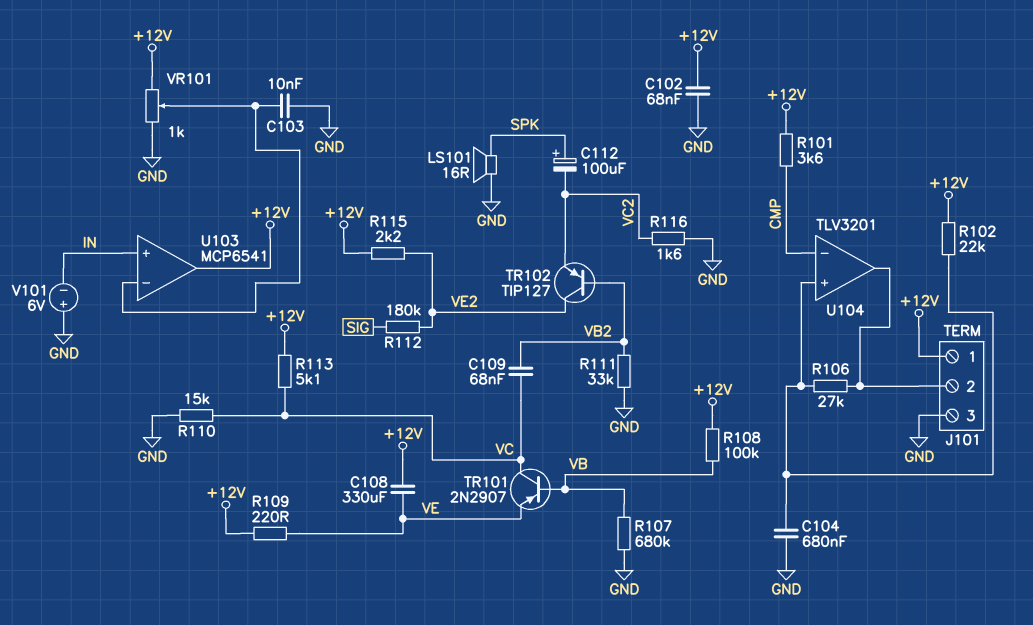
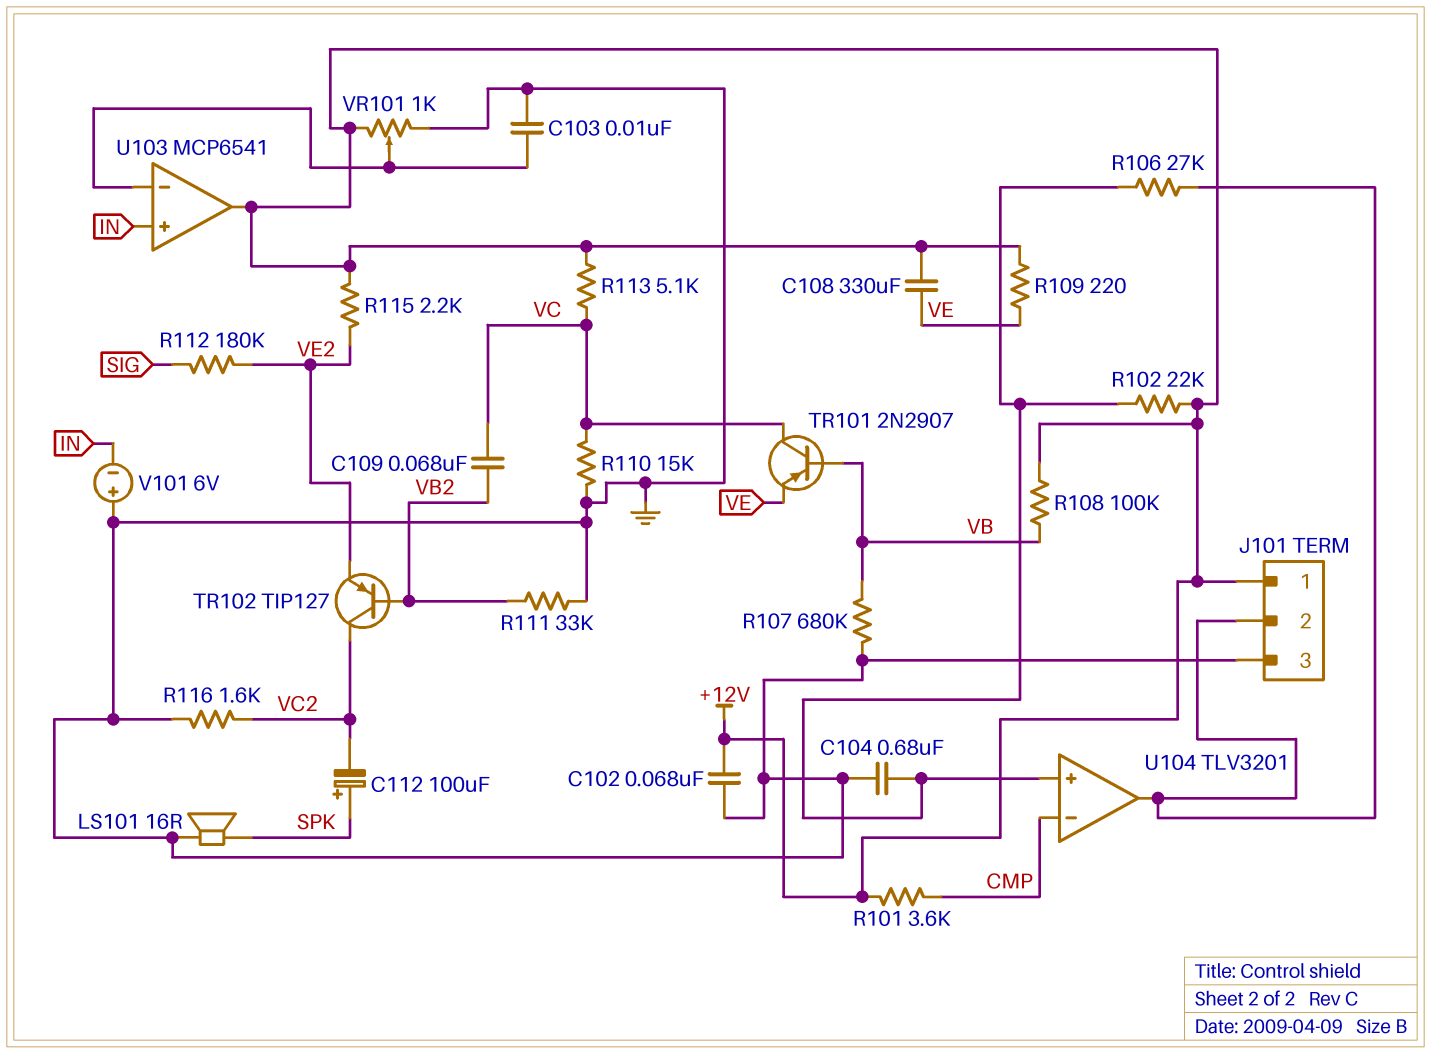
TR102: PNP TIP127 (B VB2, C VE2, E VC2) -> PNP TIP127 (B VB2, C VC2, E VE2)

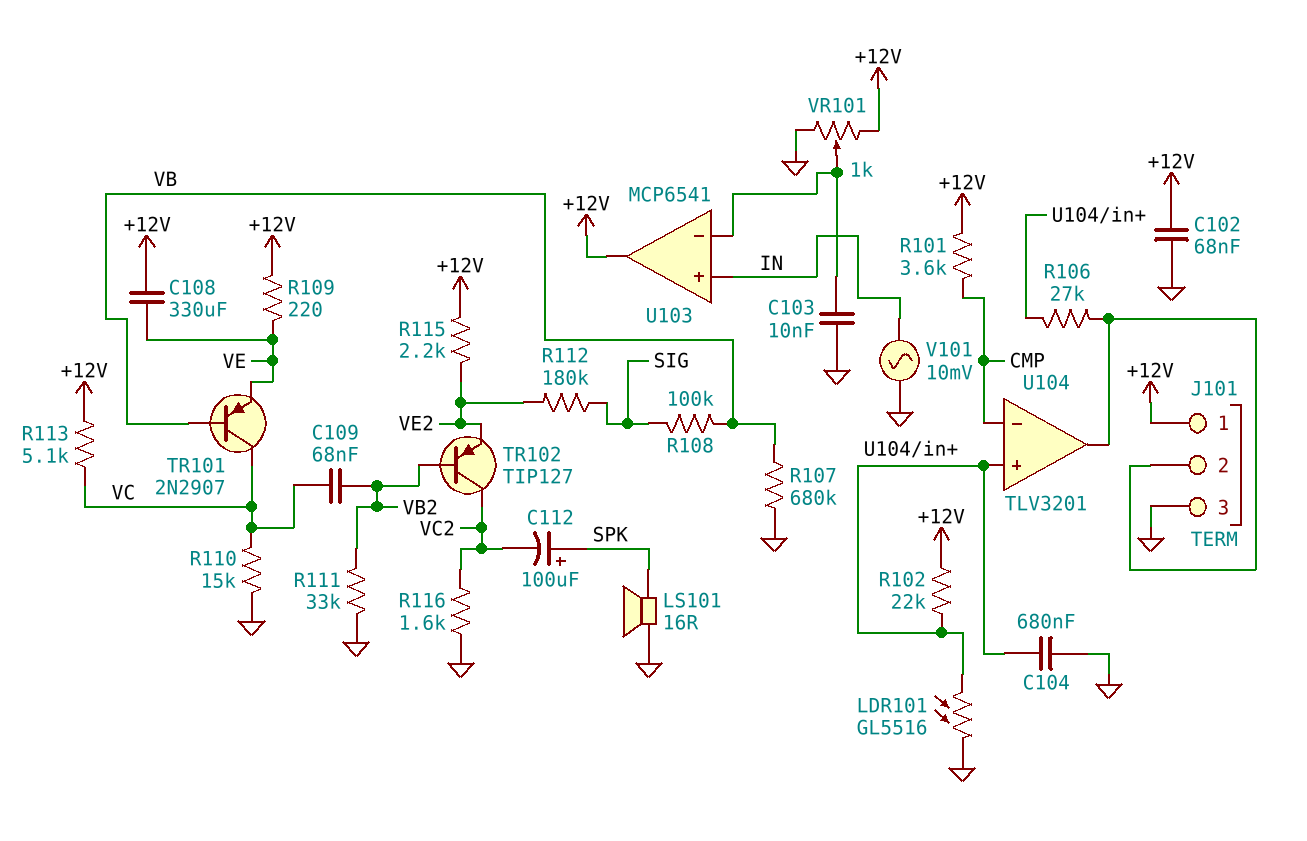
LDR101: none -> GL5516 (GND, U104/in+)
R108: 100k (+12V, VB) -> 100k (SIG, VB)
V101: 6V (plus GND, minus IN) -> AC 10mV (GND, IN)

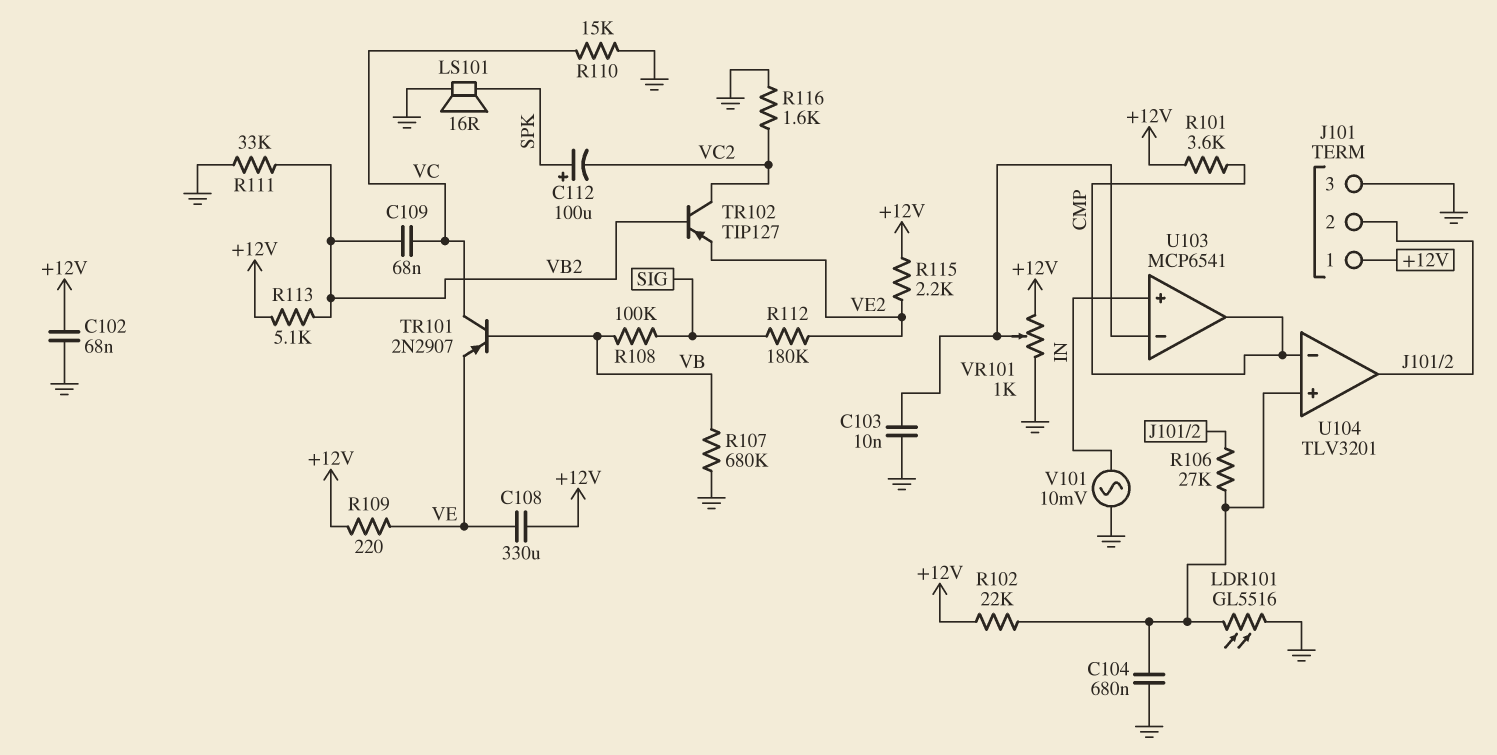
R113: 5.1k (+12V, VC) -> 5.1k (+12V, VB2)
U103 pin out: +12V -> CMP

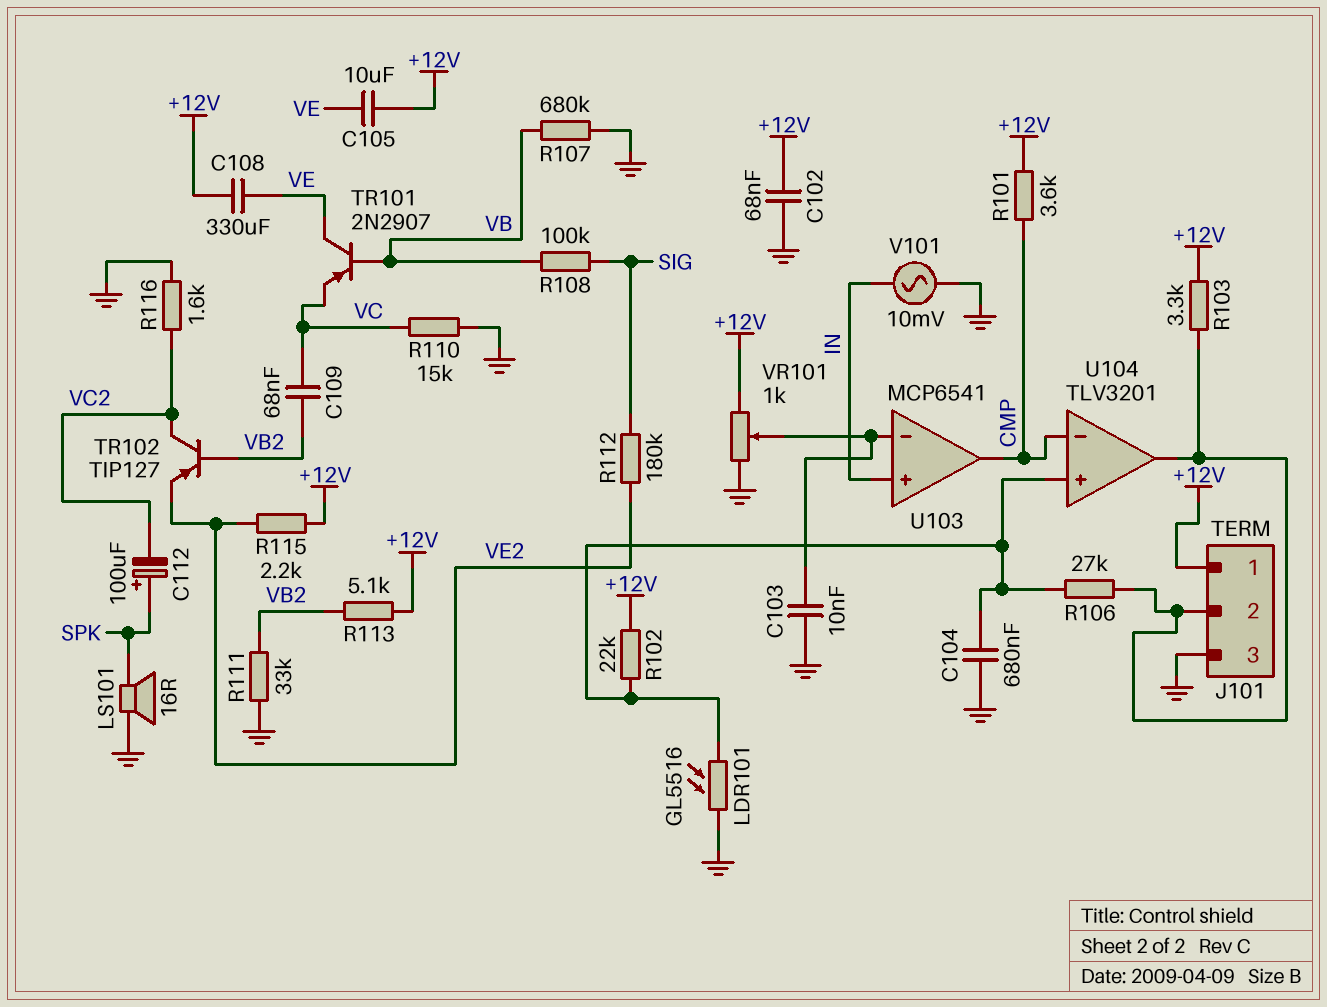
C105: none -> 10uF (+12V, VE)
R103: none -> 3.3k (+12V, J101/2)
R109: 220 (+12V, VE) -> none
TR101: PNP 2N2907 (B VB, C VC, E VE) -> PNP 2N2907 (B VB, C VE, E VC)

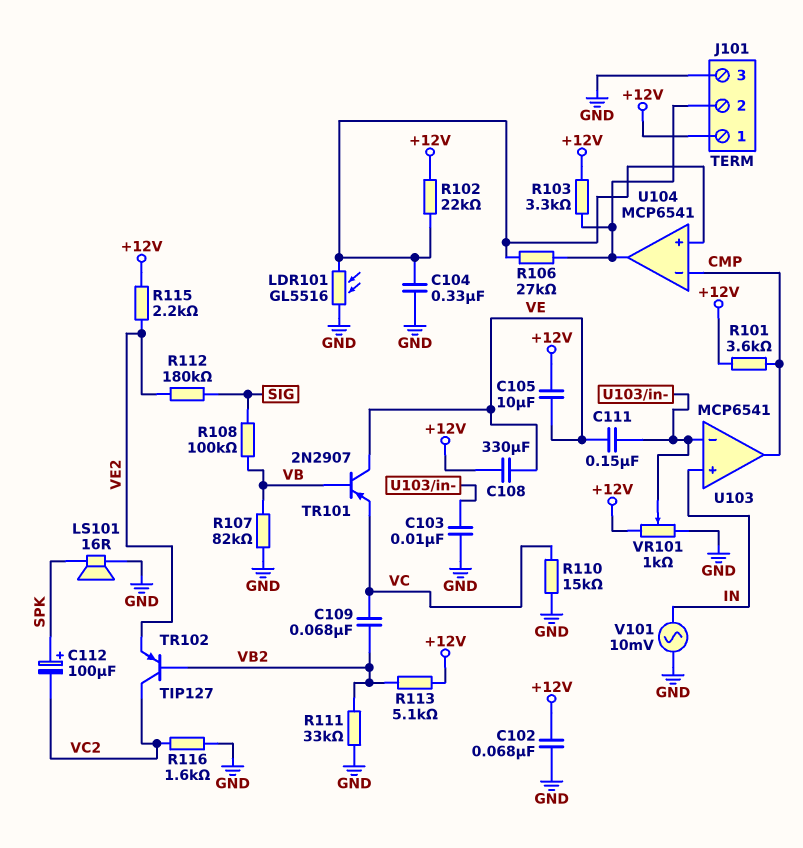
C104: 680nF (GND, U104/in+) -> 330nF (GND, U104/in+)
C111: none -> 150nF (U103/in-, VE)
R107: 680k (GND, VB) -> 82k (GND, VB)
U104: TLV3201 -> MCP6541

